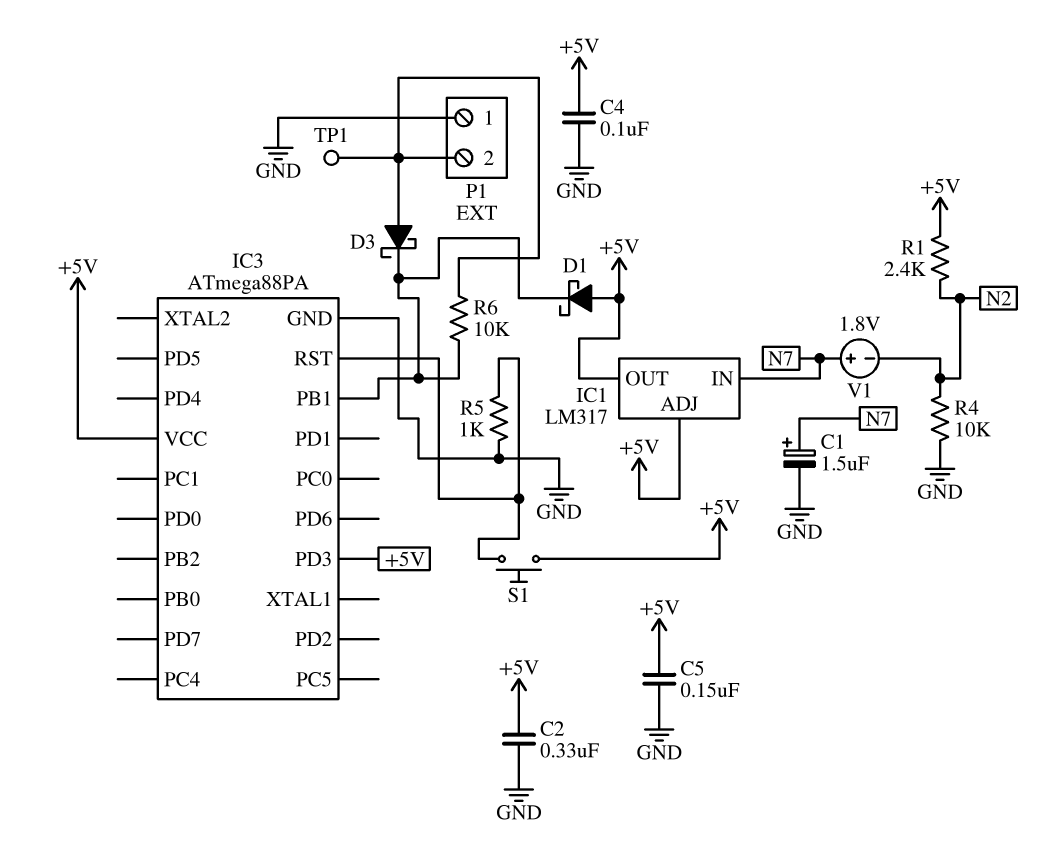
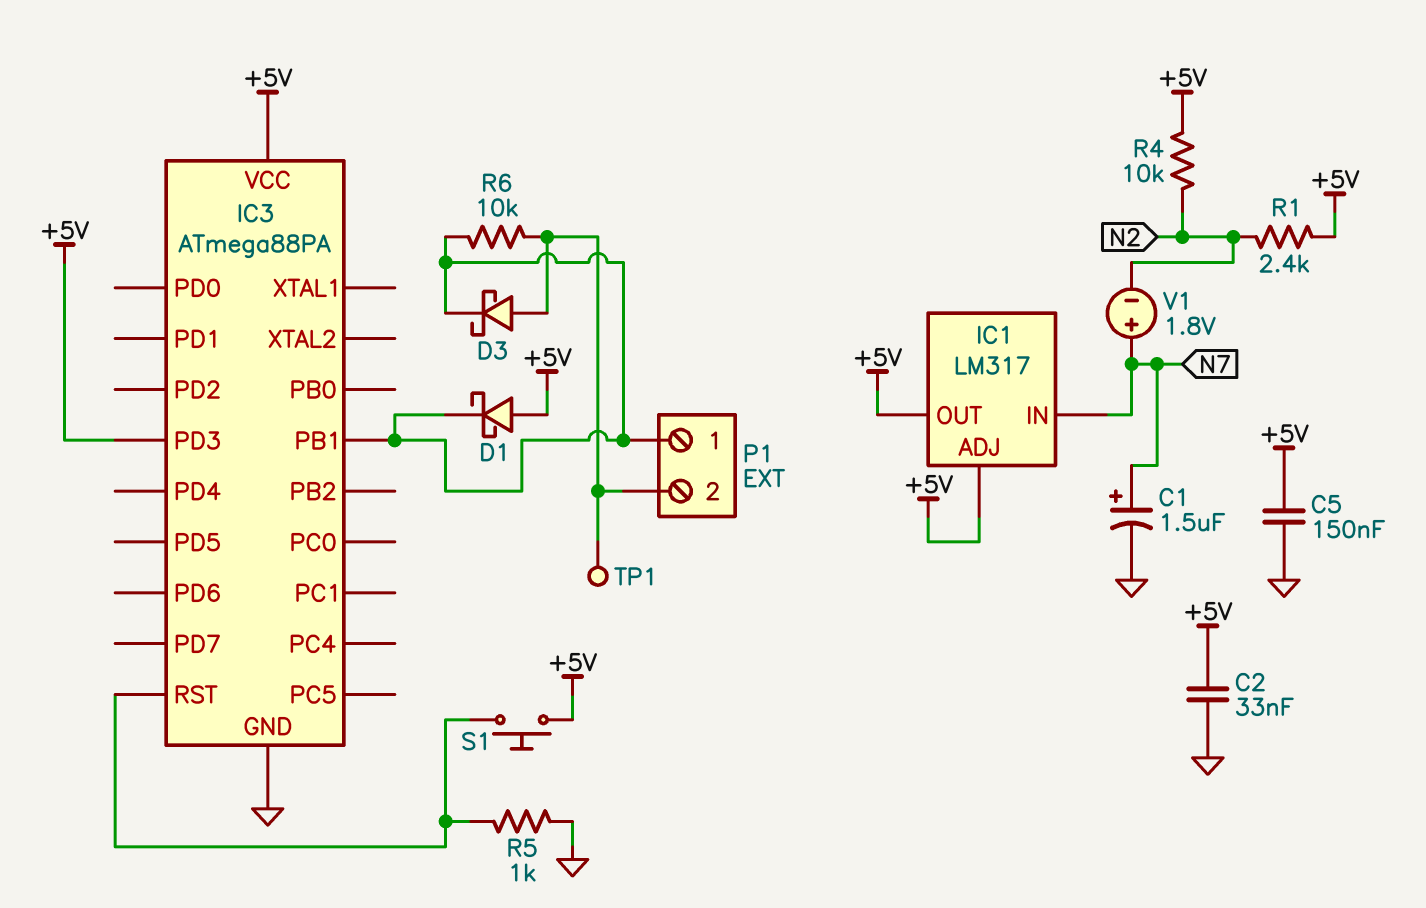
C2: 330nF (+5V, GND) -> 33nF (+5V, GND)
C4: 100nF (+5V, GND) -> none
P1 pin 1: GND -> IC3/PB1
R4: 10k (GND, N2) -> 10k (+5V, N2)

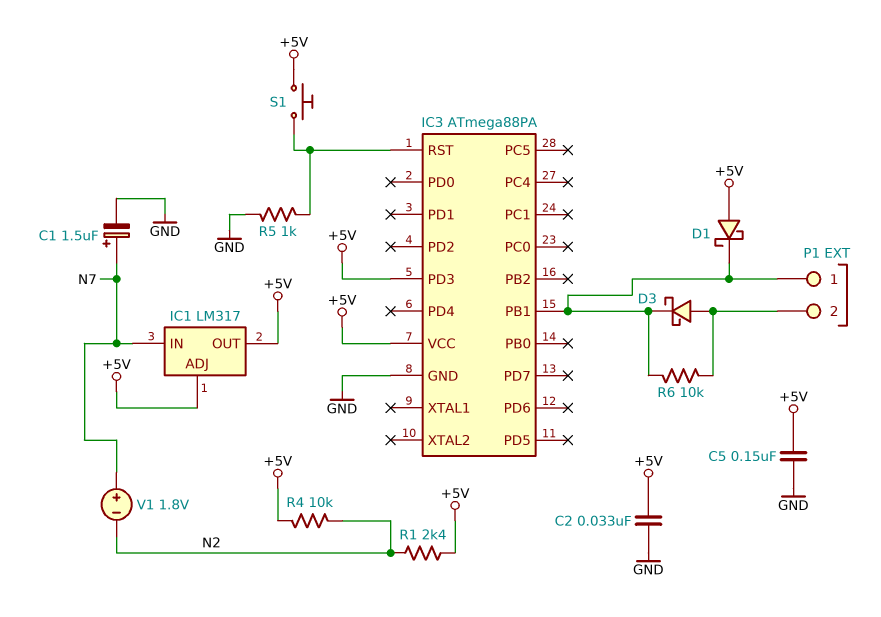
TP1: test point (P1/2) -> none

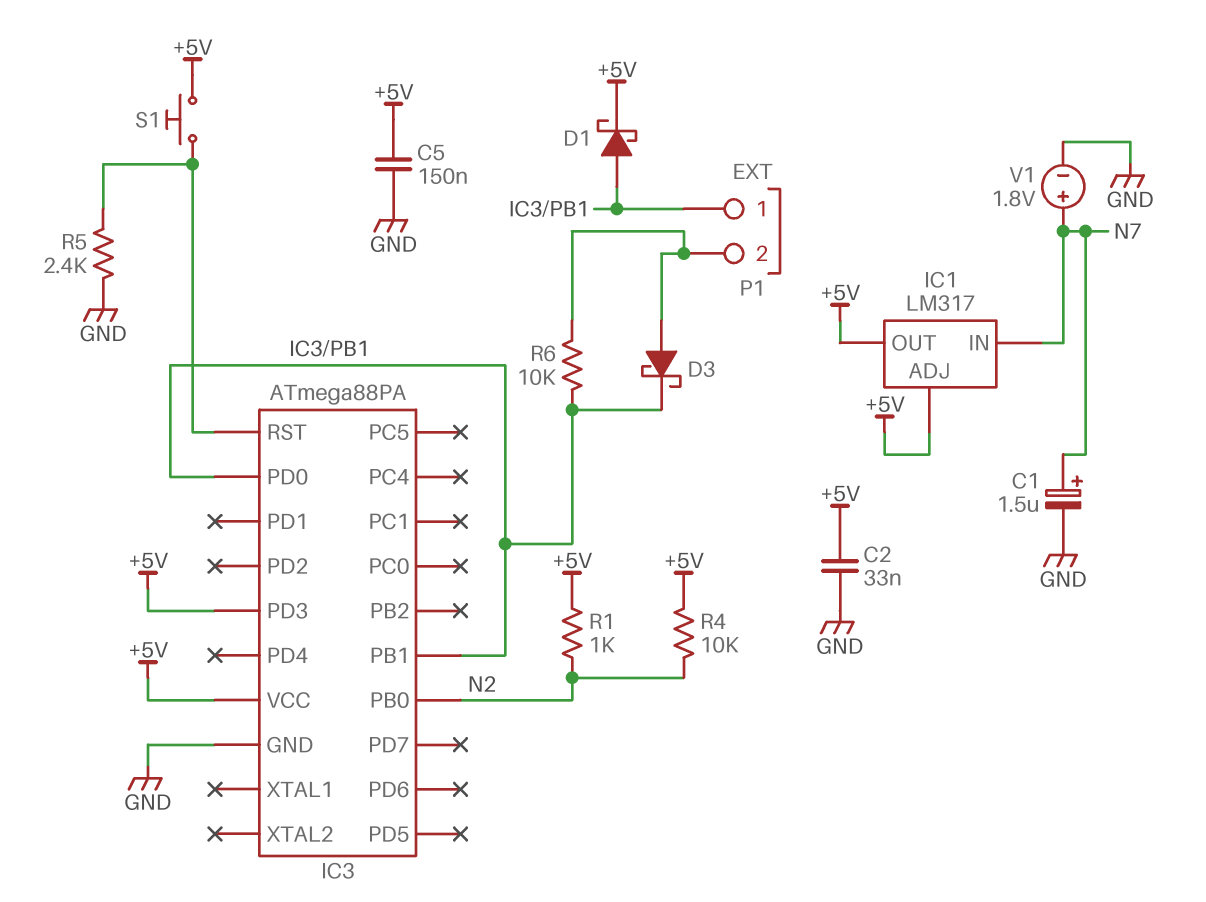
D1: schottky (A +5V, K IC3/PB1) -> schottky (A IC3/PB1, K +5V)
IC3 pin PB0: none -> N2
IC3 pin PD0: none -> IC3/PB1
R1: 2.4k (+5V, N2) -> 1k (+5V, N2)
R5: 1k (GND, IC3/RST) -> 2.4k (GND, IC3/RST)
V1: 1.8V (plus N7, minus N2) -> 1.8V (plus N7, minus GND)

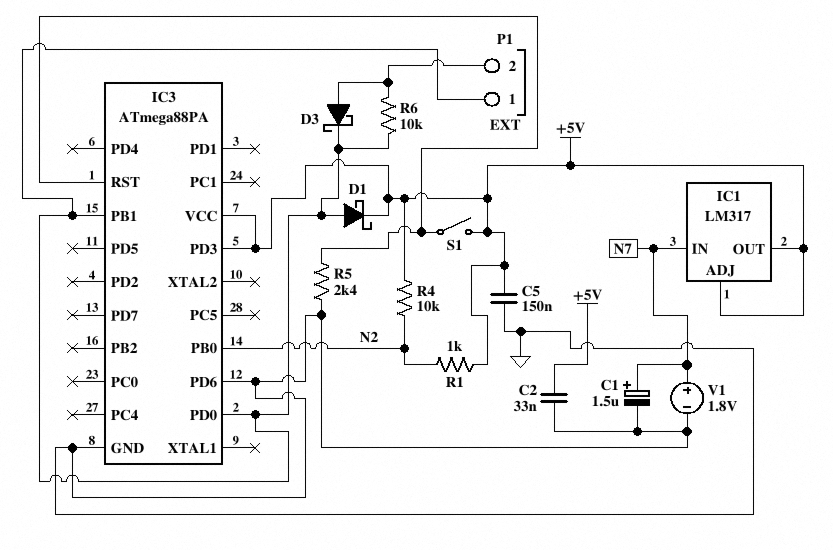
IC3 pin PD6: none -> GND
S1: button (+5V, IC3/RST) -> switch (+5V, IC3/RST)

